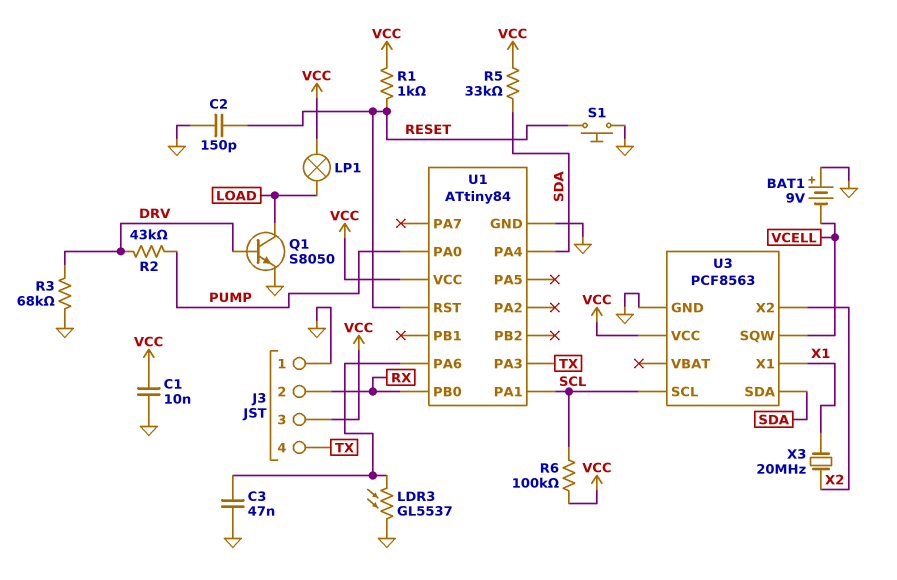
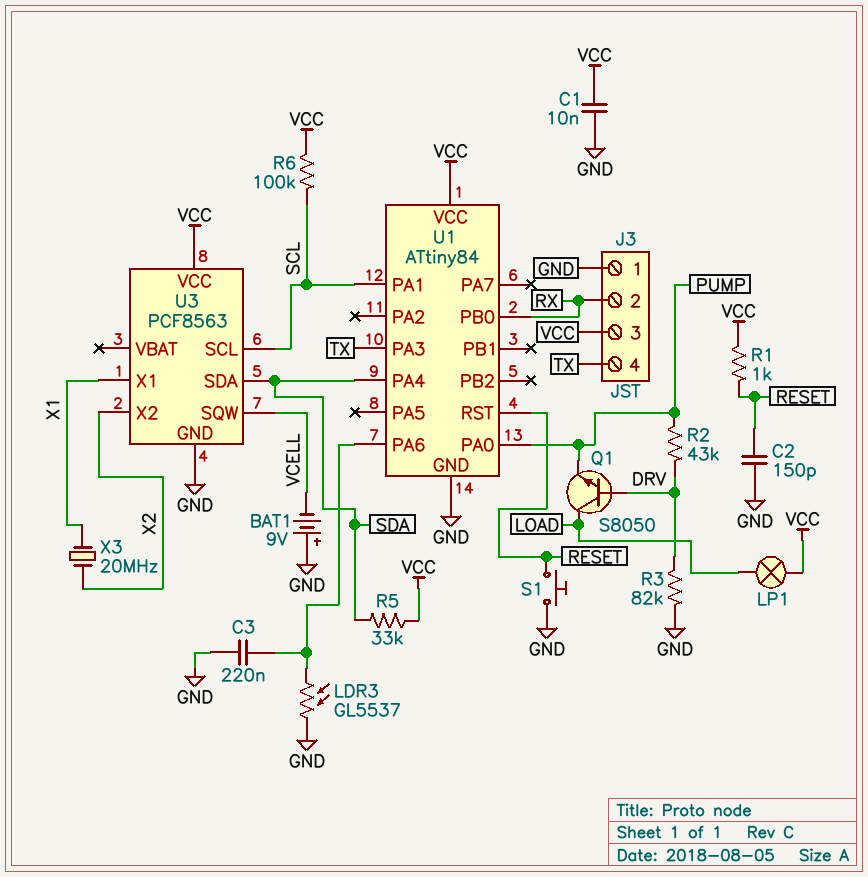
C3: 47nF (GND, U1/PA6) -> 220nF (GND, U1/PA6)
Q1: NPN S8050 (B DRV, C LOAD, E GND) -> NPN S8050 (B DRV, C LOAD, E PUMP)
R3: 68k (DRV, GND) -> 82k (DRV, GND)

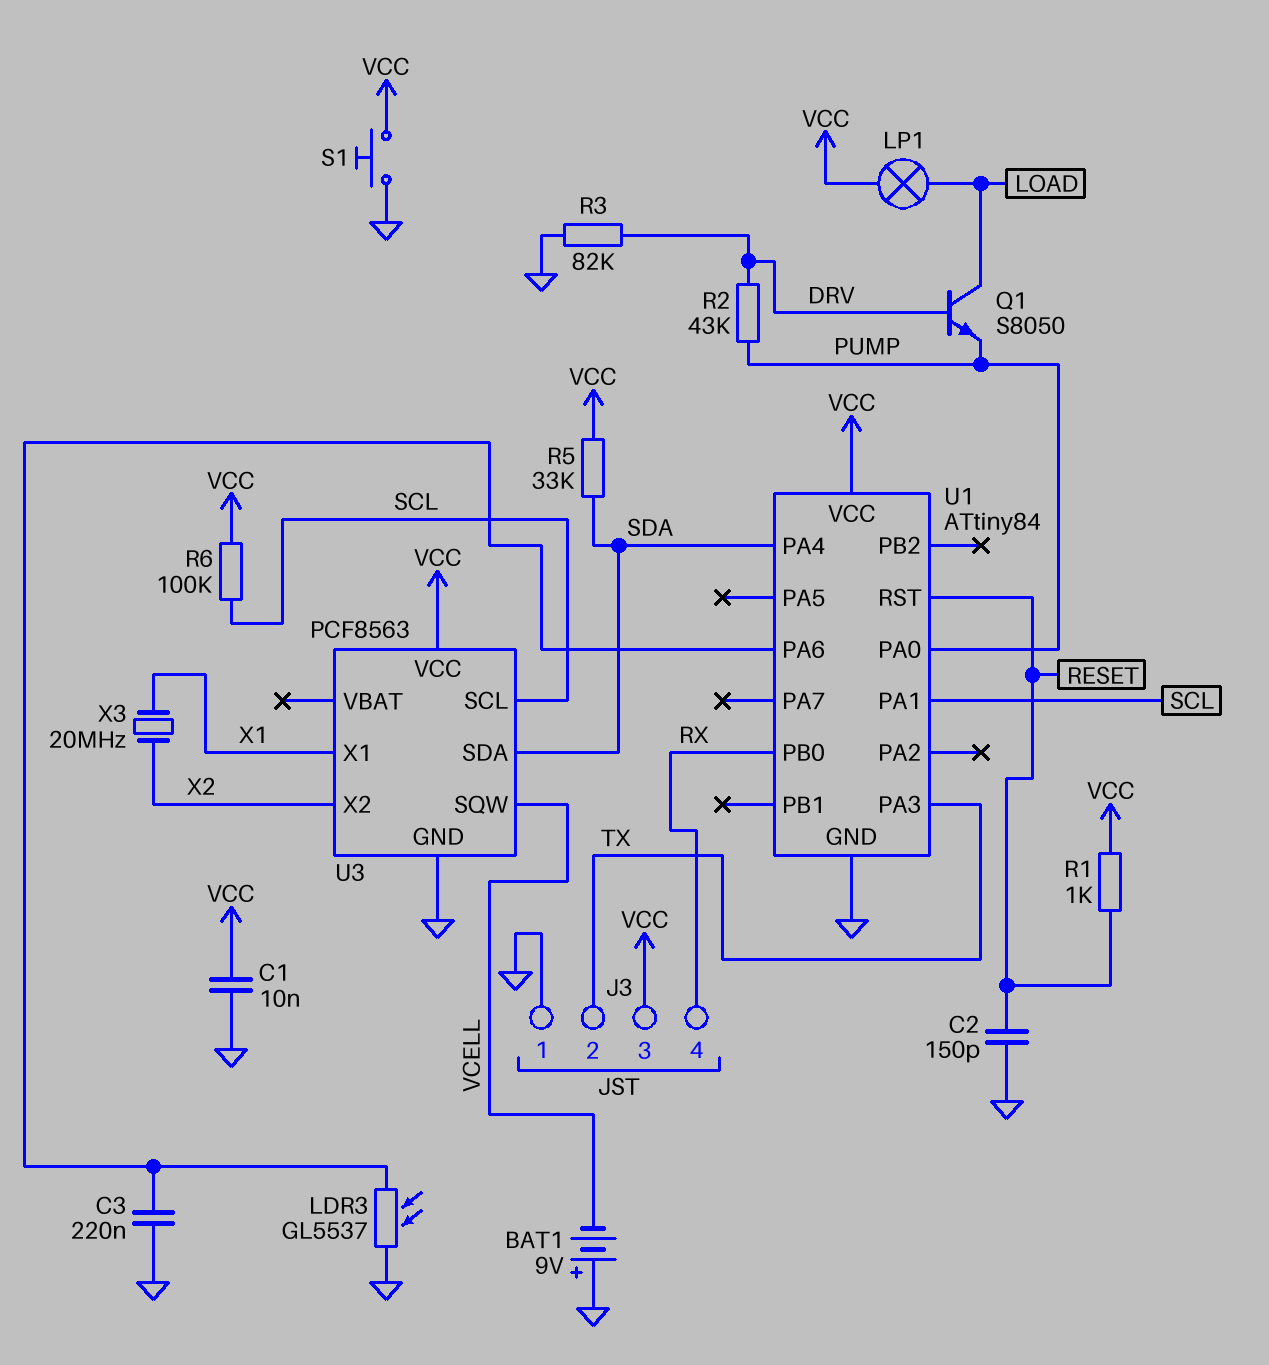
J3 pin 2: RX -> TX
J3 pin 4: TX -> RX
S1: button (GND, RESET) -> button (GND, VCC)

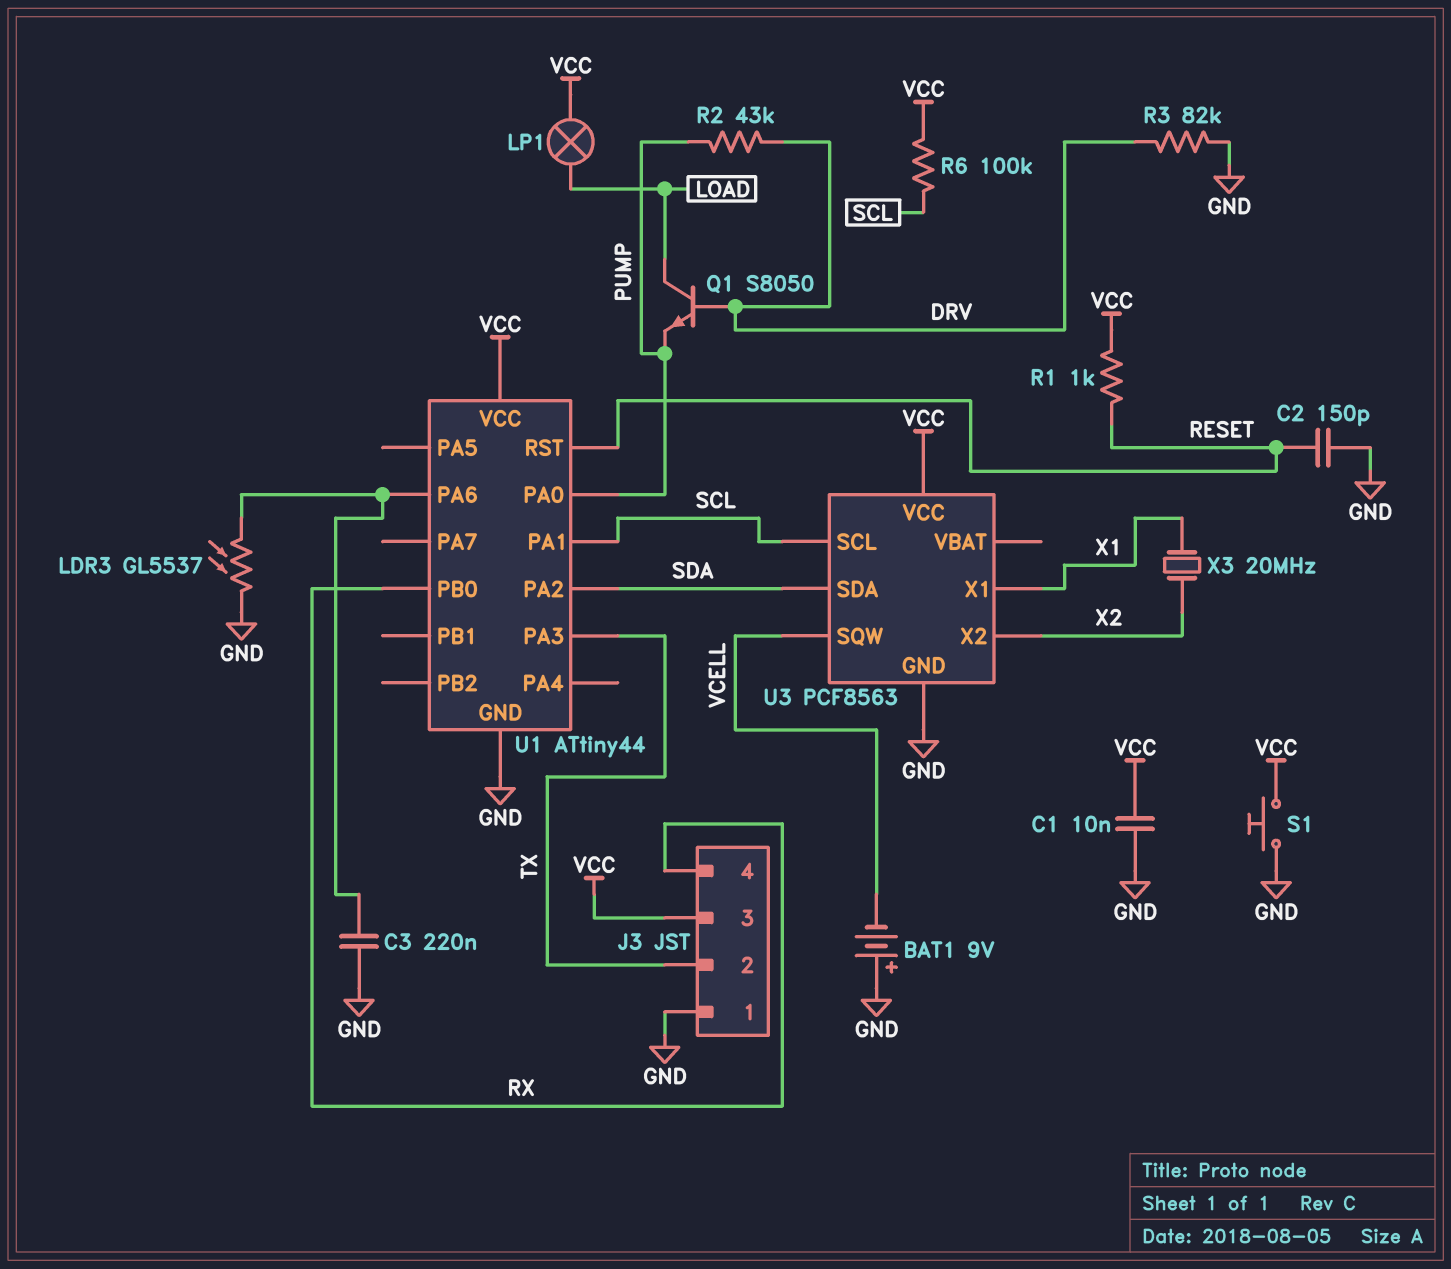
R5: 33k (SDA, VCC) -> none
U1: ATtiny84 -> ATtiny44
U1 pin PA2: none -> SDA
U1 pin PA4: SDA -> none

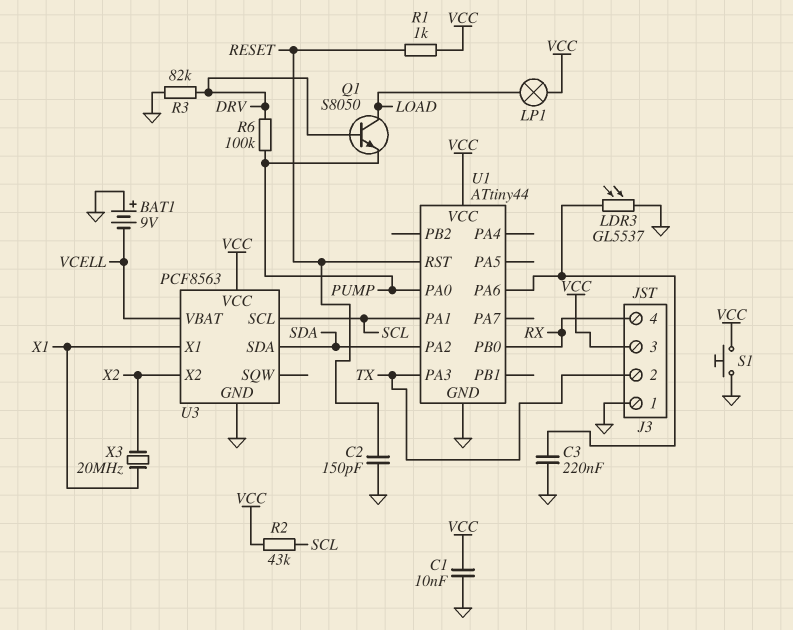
R2: 43k (DRV, PUMP) -> 43k (SCL, VCC)
R6: 100k (SCL, VCC) -> 100k (DRV, PUMP)
U3 pin SQW: VCELL -> none
U3 pin VBAT: none -> VCELL

